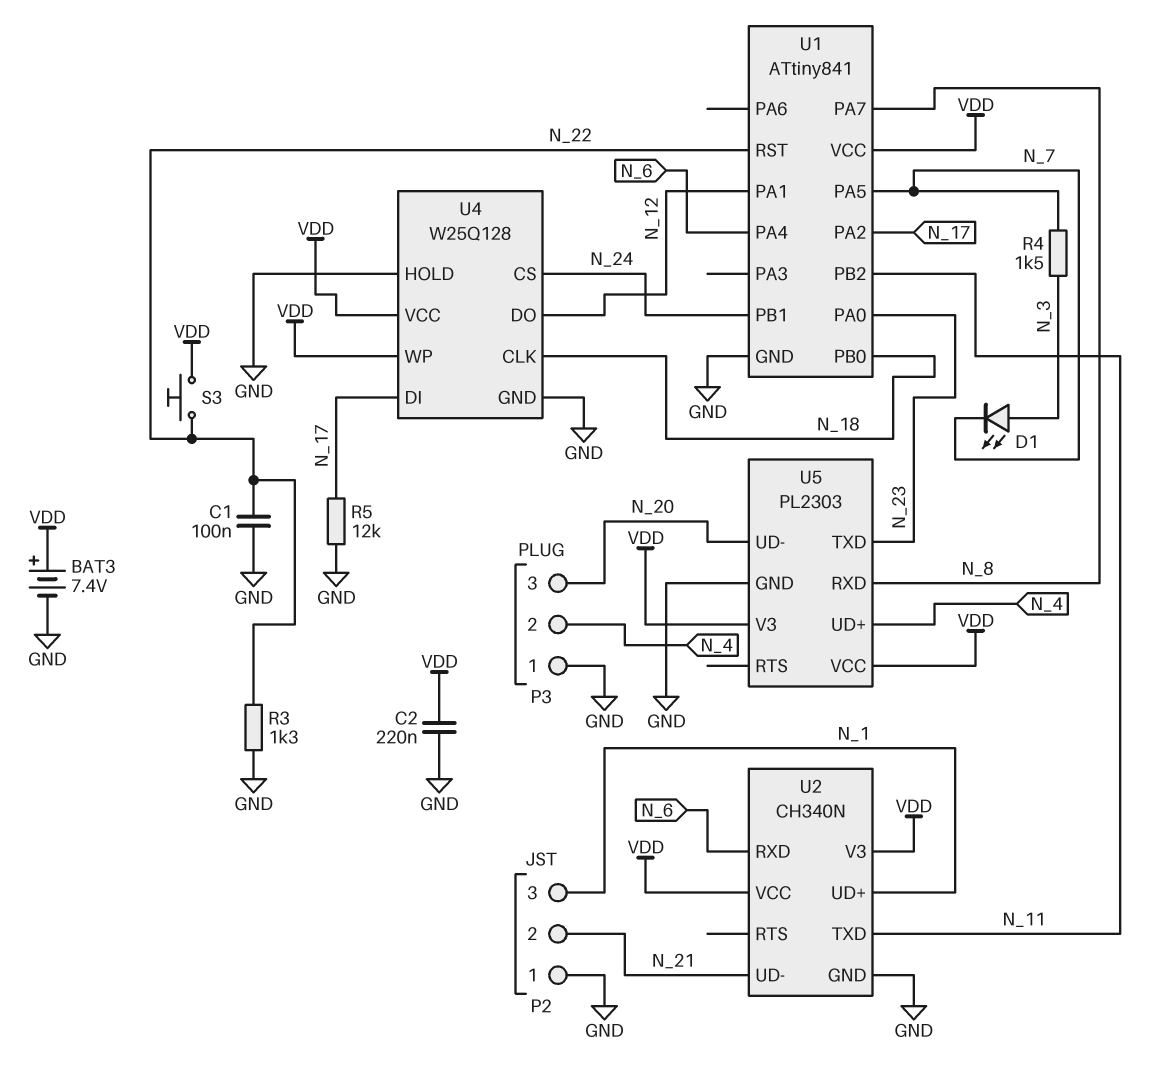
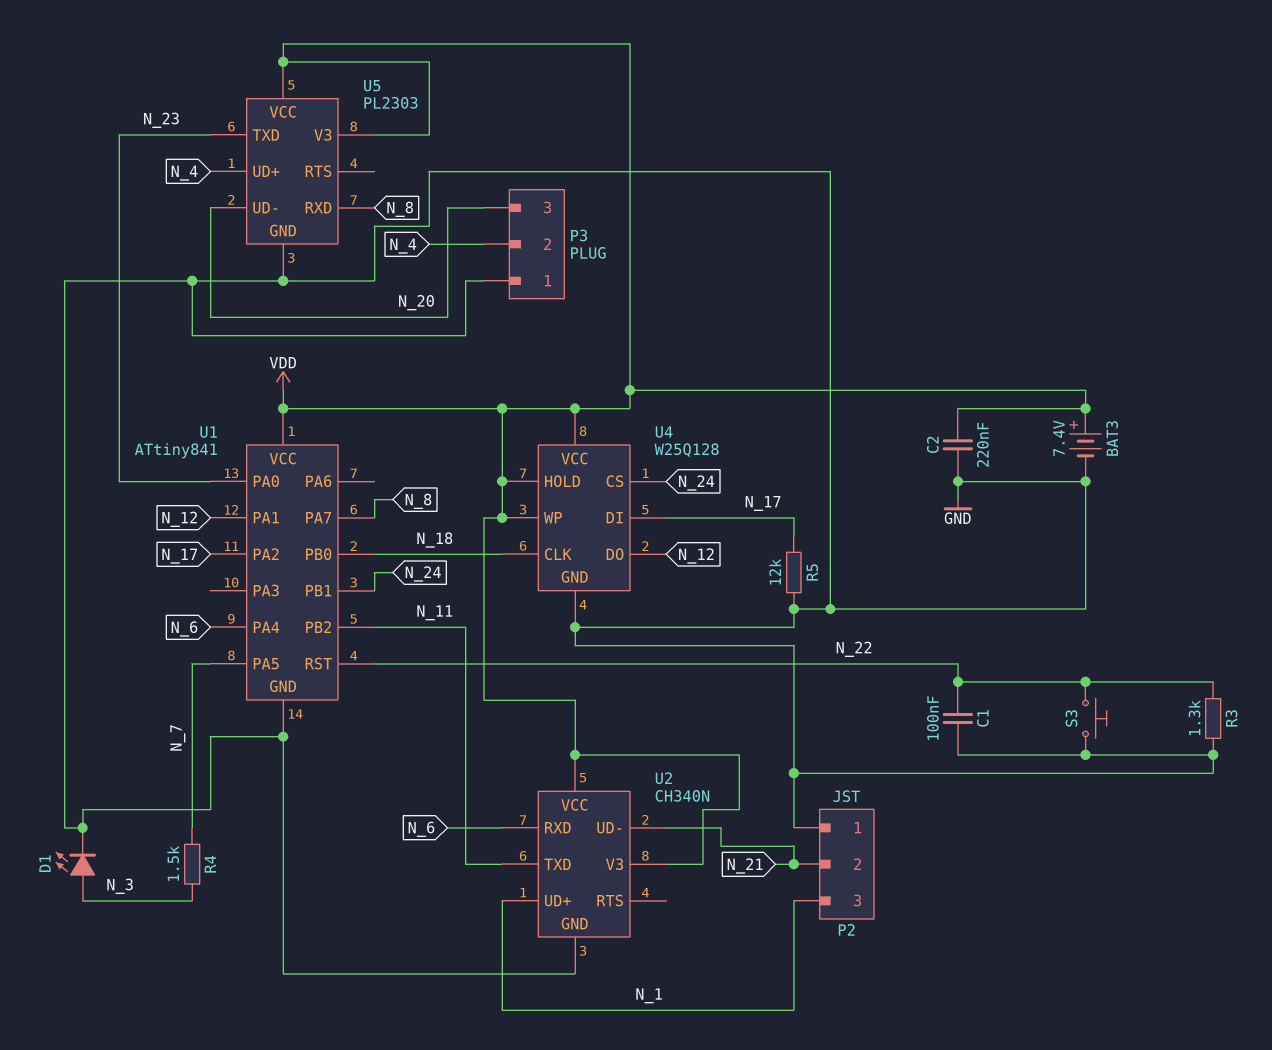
D1: LED (A N_3, K N_7) -> LED (A N_3, K GND)
S3: button (N_22, VDD) -> button (GND, N_22)
U4 pin HOLD: GND -> VDD

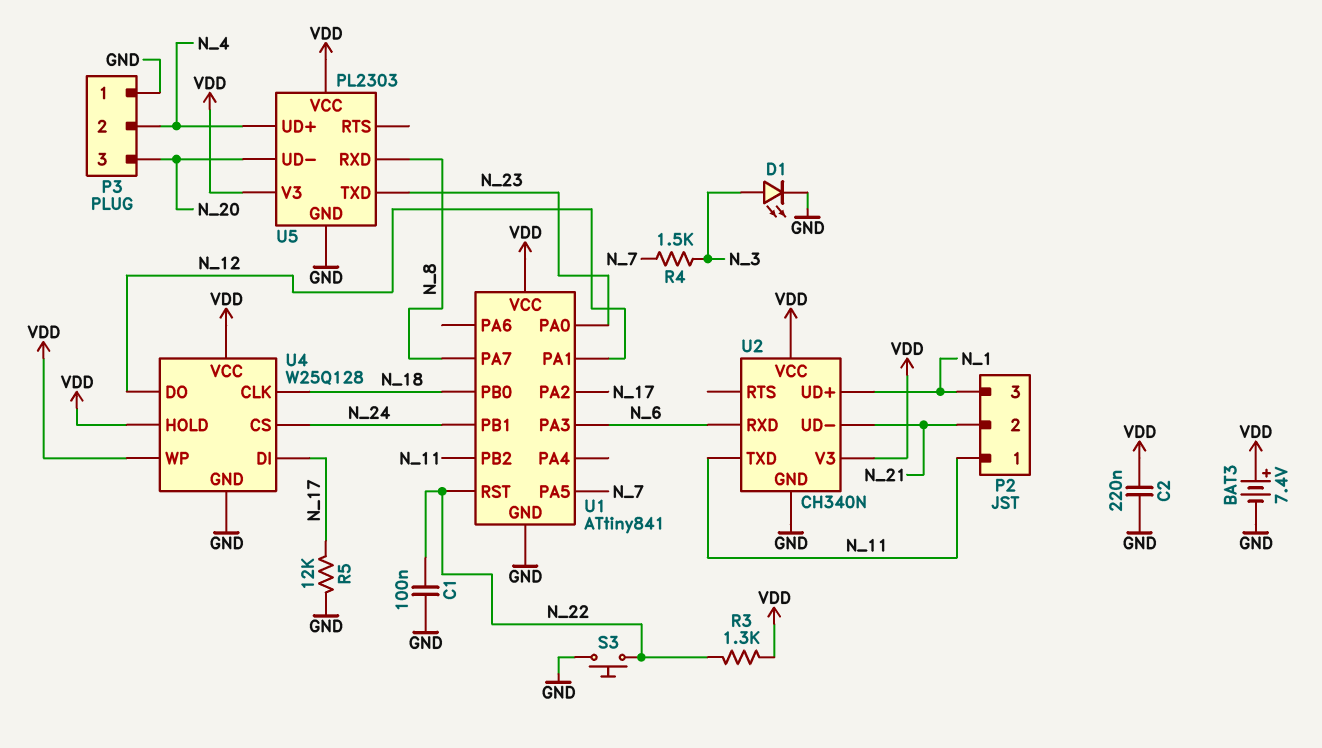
P2 pin 1: GND -> N_11
R3: 1.3k (GND, N_22) -> 1.3k (N_22, VDD)
U1 pin PA3: none -> N_6
U1 pin PA4: N_6 -> none

